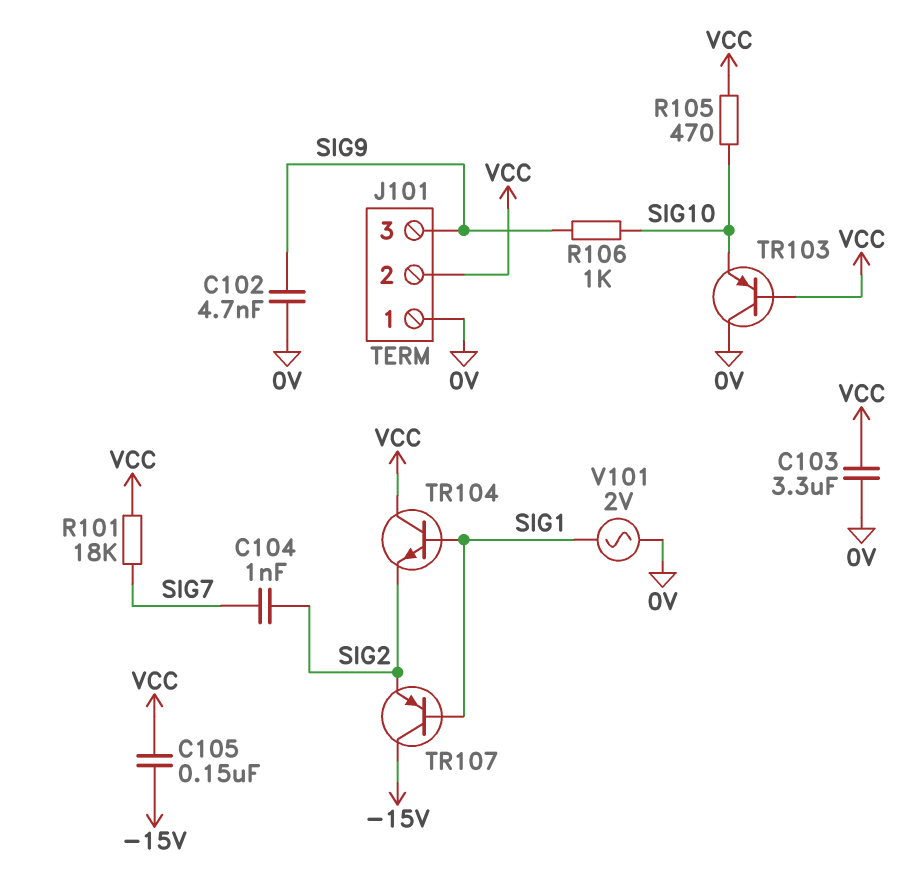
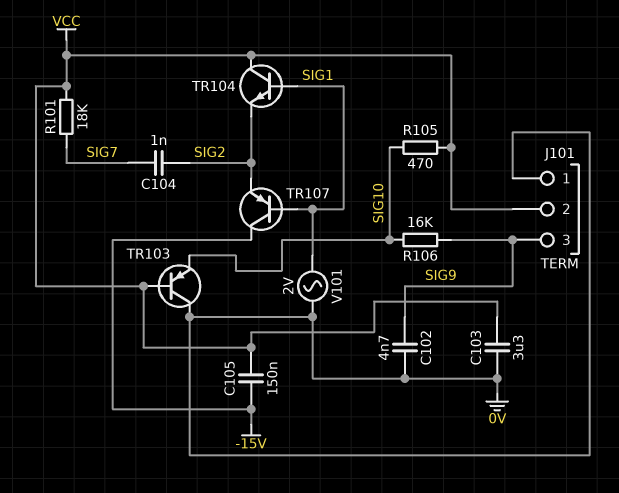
R106: 1k (SIG9, SIG10) -> 16k (SIG9, SIG10)

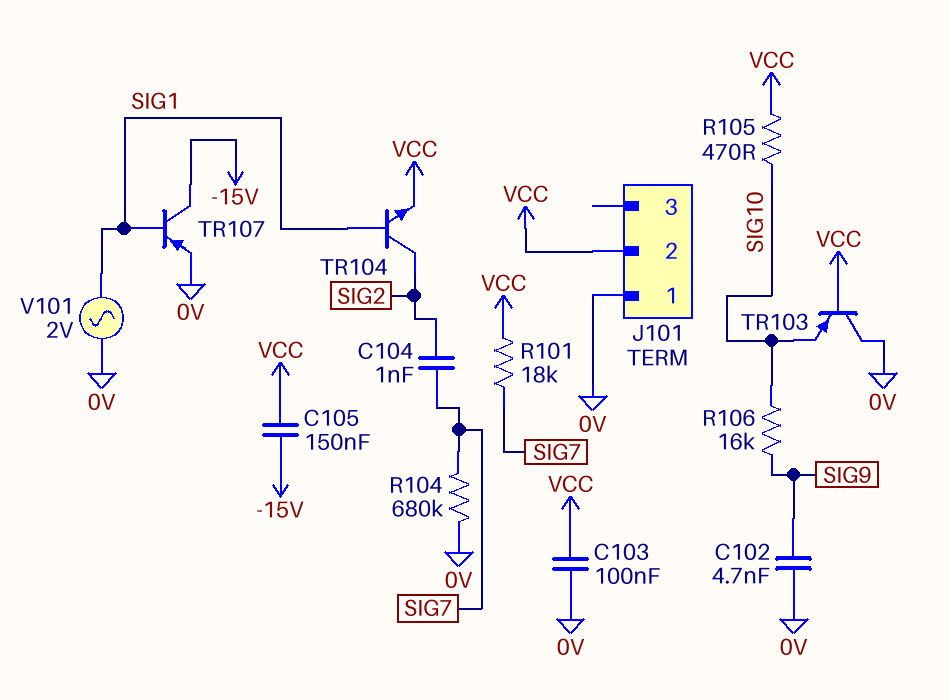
C103: 3.3uF (0V, VCC) -> 100nF (0V, VCC)
J101 pin 3: SIG9 -> none
R104: none -> 680k (0V, SIG7)
TR104: NPN (B SIG1, C VCC, E SIG2) -> NPN (B SIG1, C SIG2, E VCC)
TR107: PNP (B SIG1, C -15V, E SIG2) -> PNP (B SIG1, C -15V, E 0V)

